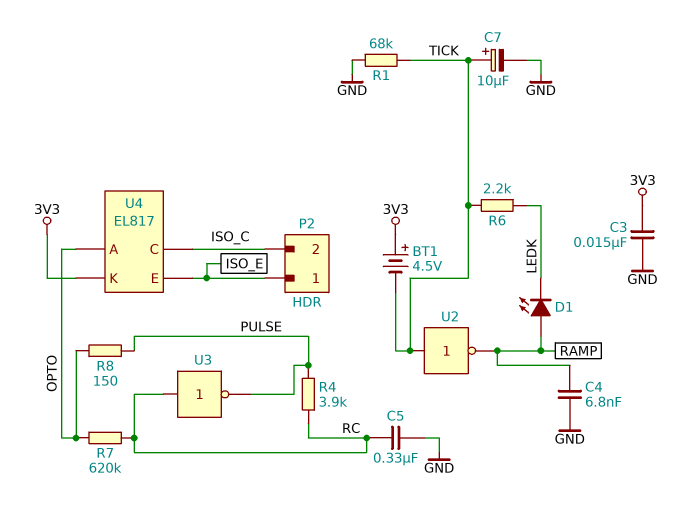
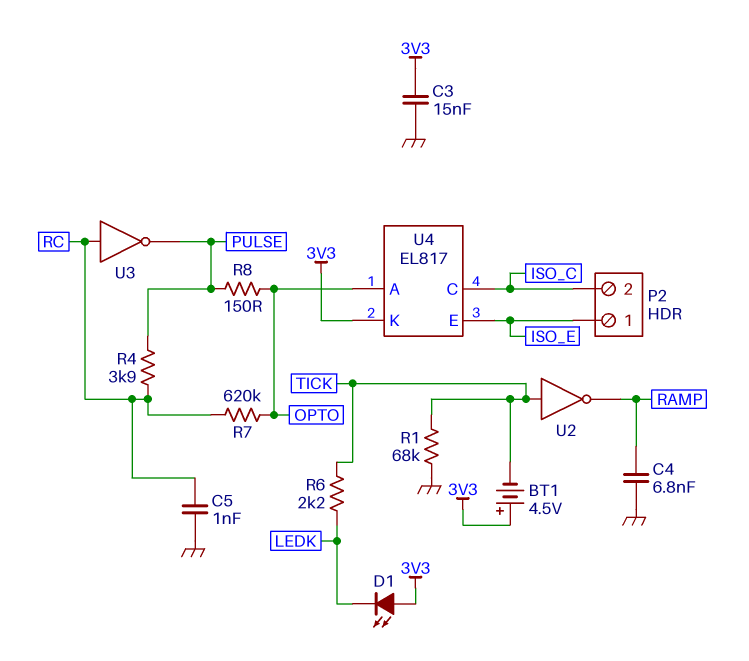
C5: 330nF (GND, RC) -> 1nF (GND, RC)
C7: 10uF (plus TICK, minus GND) -> none
D1: LED (A RAMP, K LEDK) -> LED (A 3V3, K LEDK)

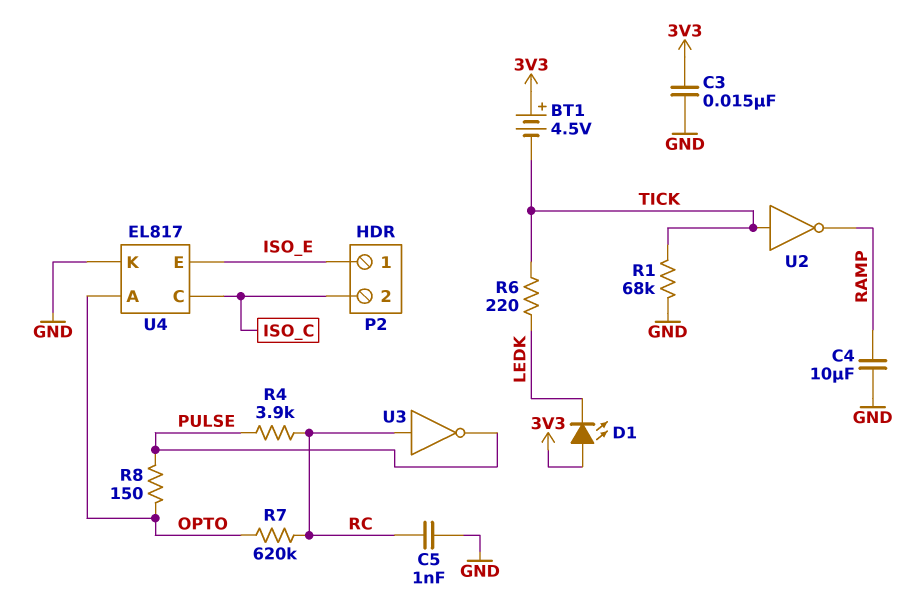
C4: 6.8nF (GND, RAMP) -> 10uF (GND, RAMP)
R6: 2.2k (LEDK, TICK) -> 220 (LEDK, TICK)
U4 pin K: 3V3 -> GND

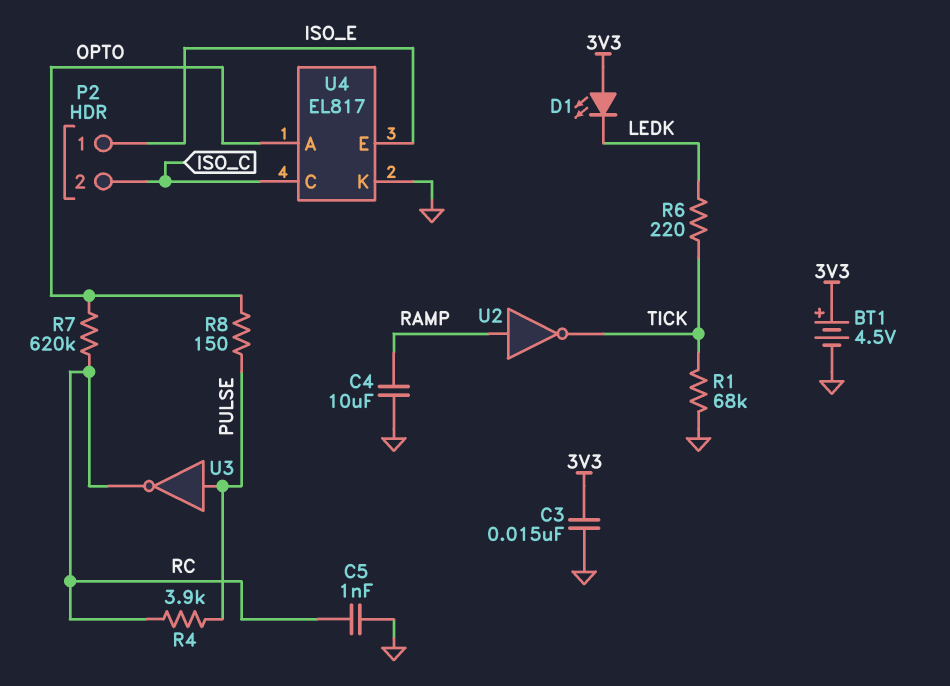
BT1: 4.5V (plus 3V3, minus TICK) -> 4.5V (plus 3V3, minus GND)
U2: NOT (in TICK, out RAMP) -> NOT (in RAMP, out TICK)
U3: NOT (in RC, out PULSE) -> NOT (in PULSE, out RC)

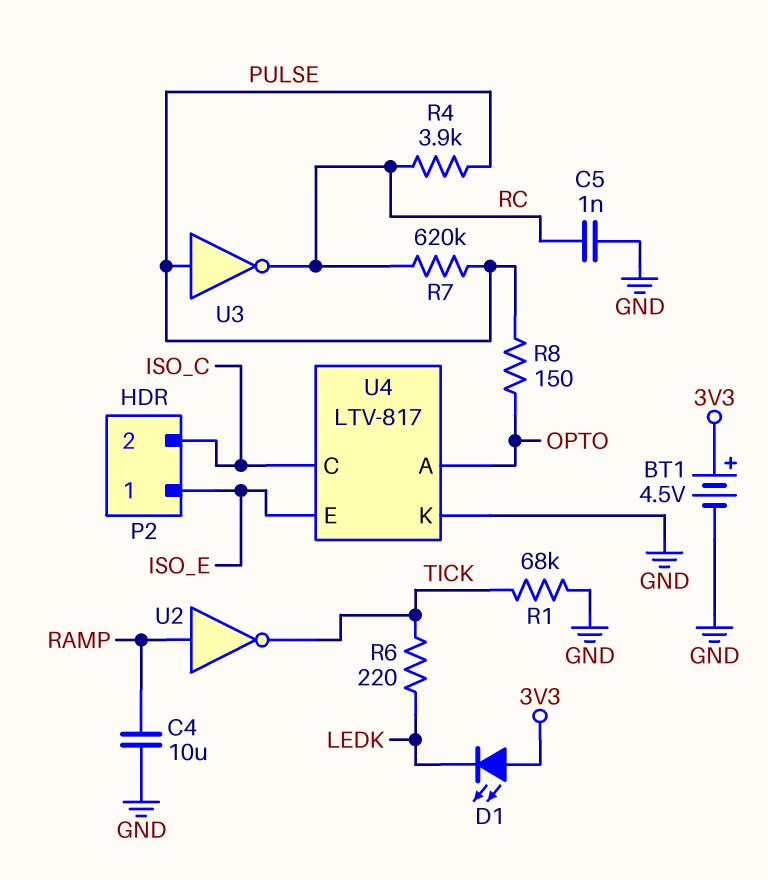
C3: 15nF (3V3, GND) -> none
R7: 620k (OPTO, RC) -> 620k (PULSE, RC)
U4: EL817 -> LTV-817

